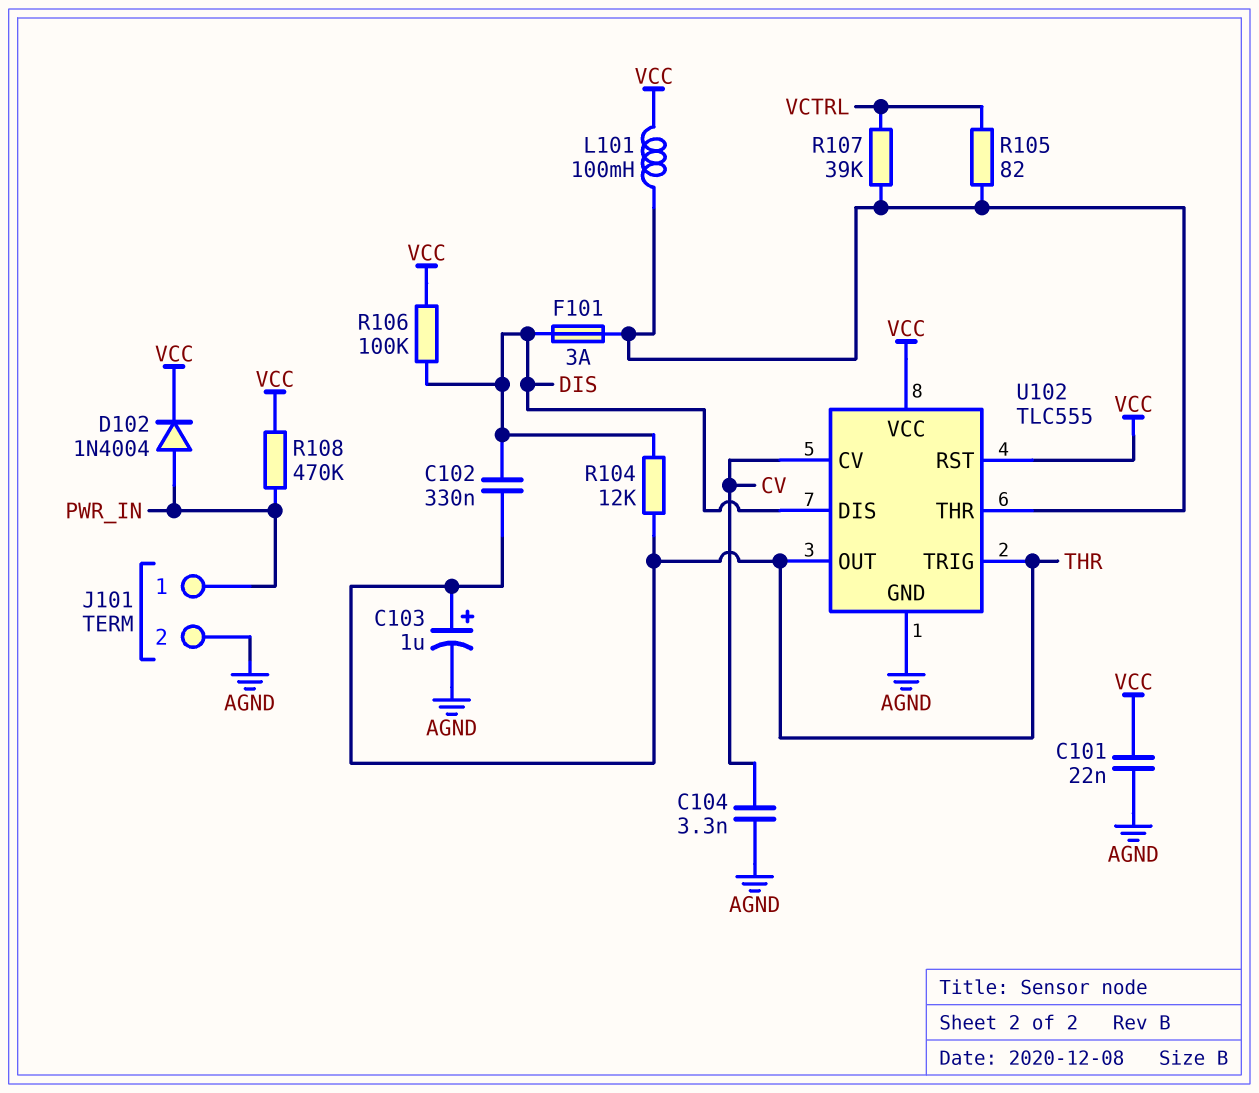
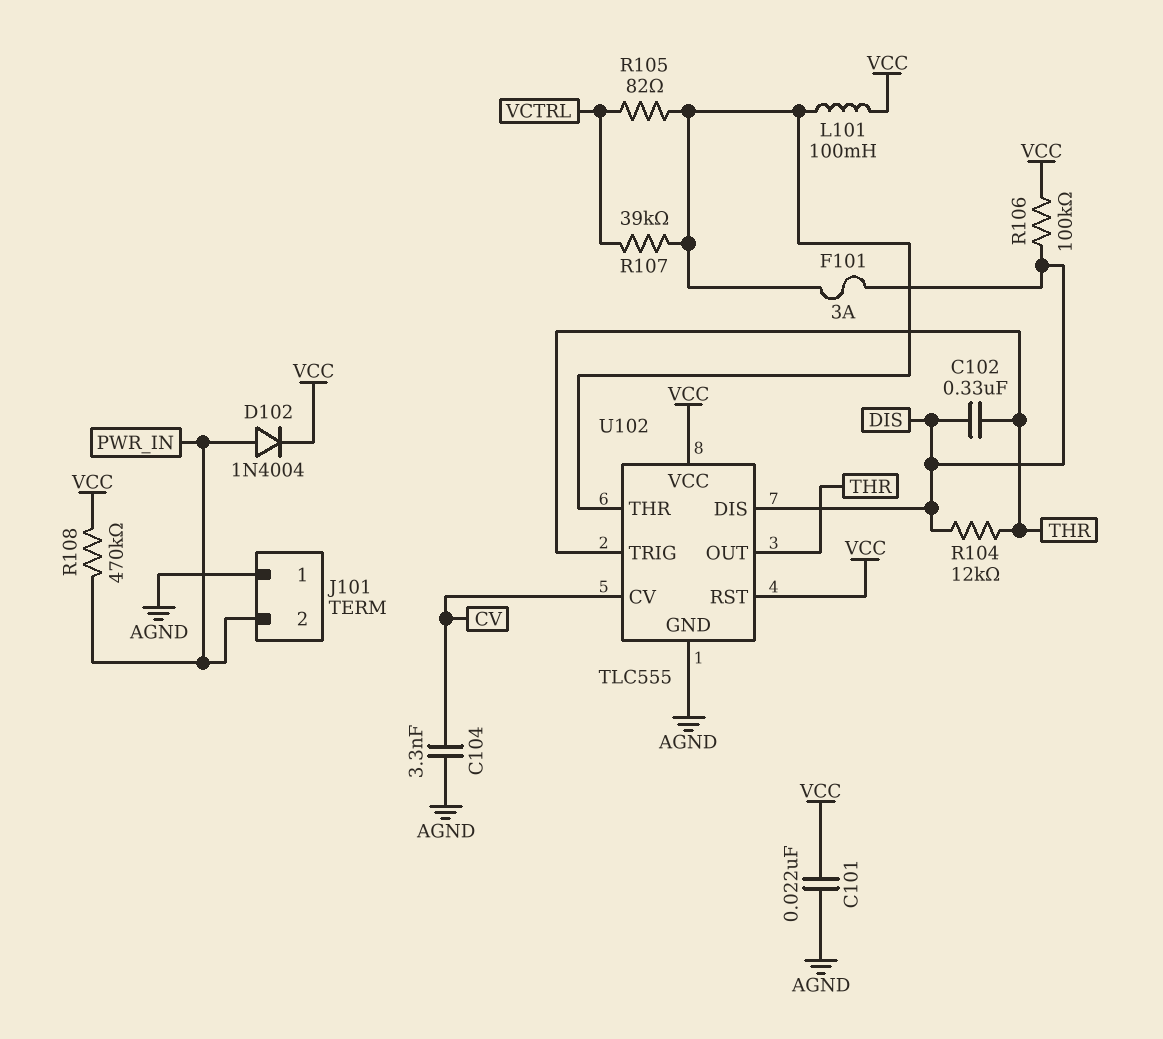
C103: 1uF (plus THR, minus AGND) -> none
J101 pin 1: PWR_IN -> AGND
J101 pin 2: AGND -> PWR_IN

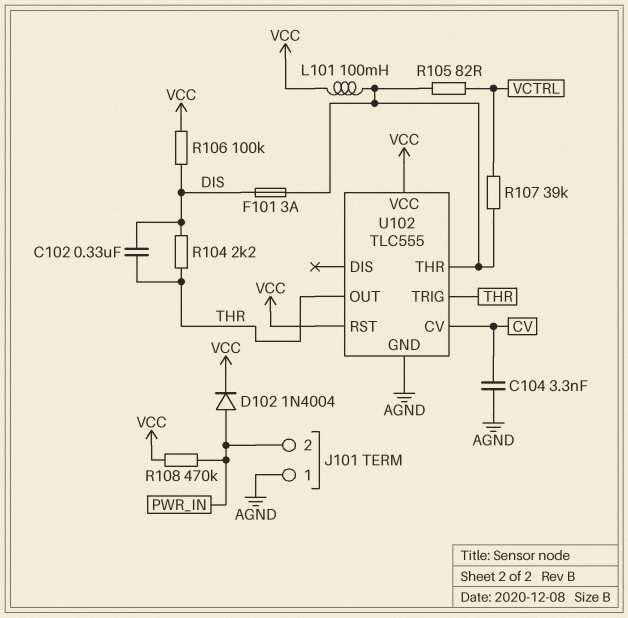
C101: 22nF (AGND, VCC) -> none
R104: 12k (DIS, THR) -> 2.2k (DIS, THR)
U102 pin DIS: DIS -> none

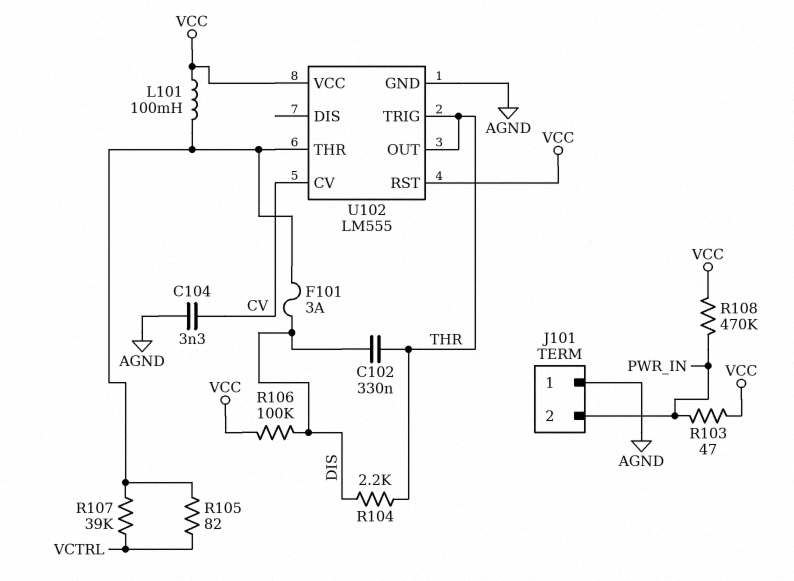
D102: diode 1N4004 (A PWR_IN, K VCC) -> none
R103: none -> 47 (PWR_IN, VCC)
U102: TLC555 -> LM555

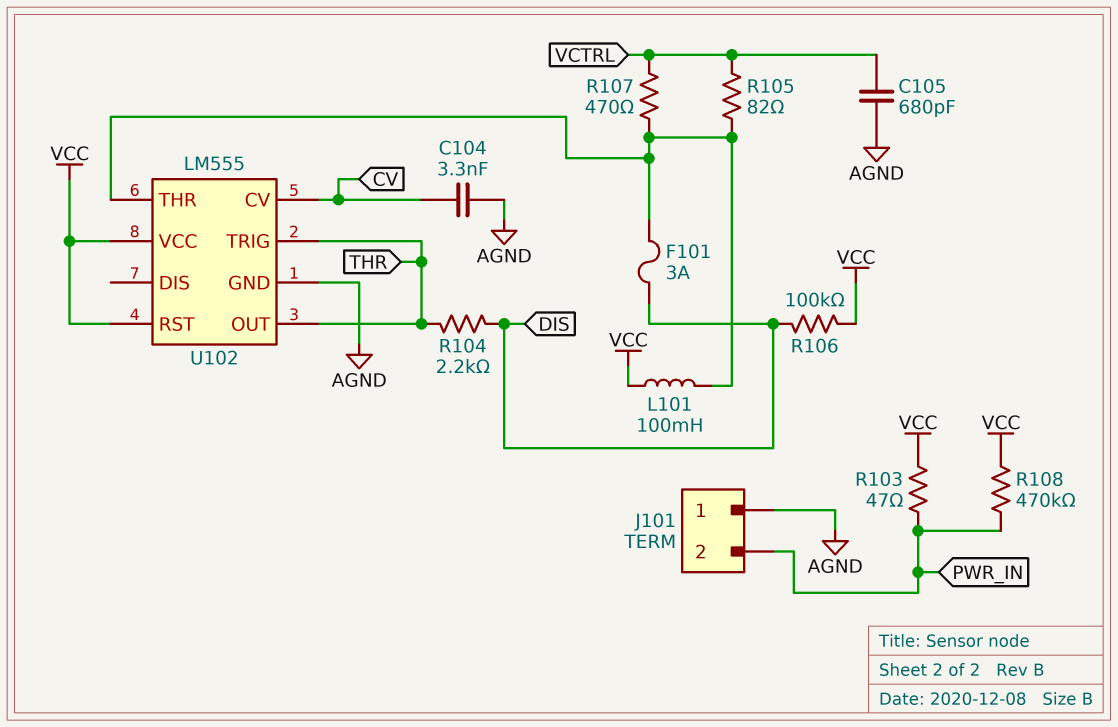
C102: 330nF (DIS, THR) -> none
C105: none -> 680pF (AGND, VCTRL)
R107: 39k (U102/THR, VCTRL) -> 470 (U102/THR, VCTRL)

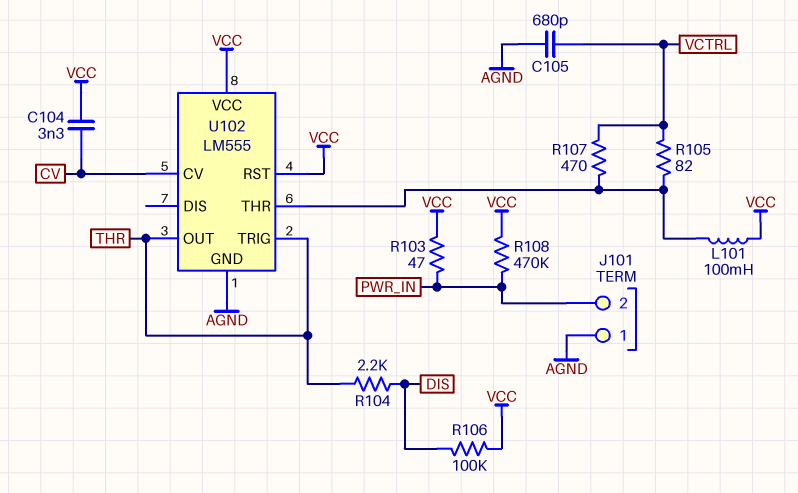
C104: 3.3nF (AGND, CV) -> 3.3nF (CV, VCC)
F101: 3A (DIS, U102/THR) -> none

